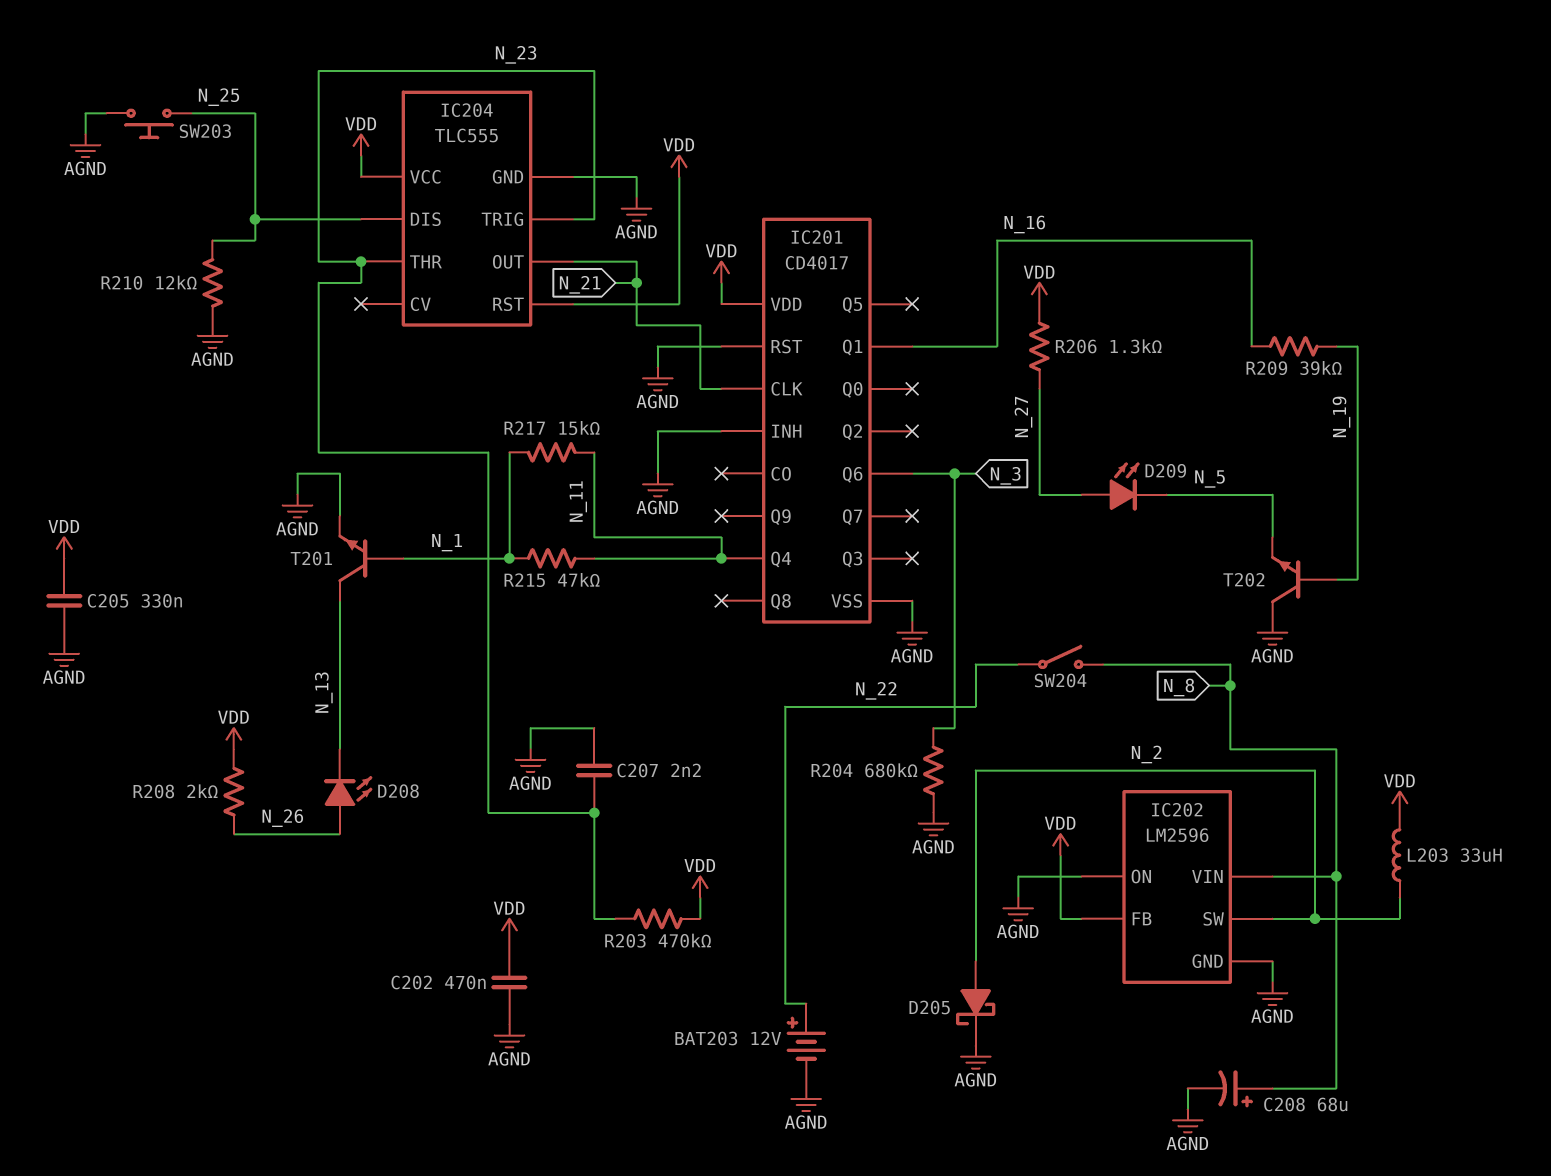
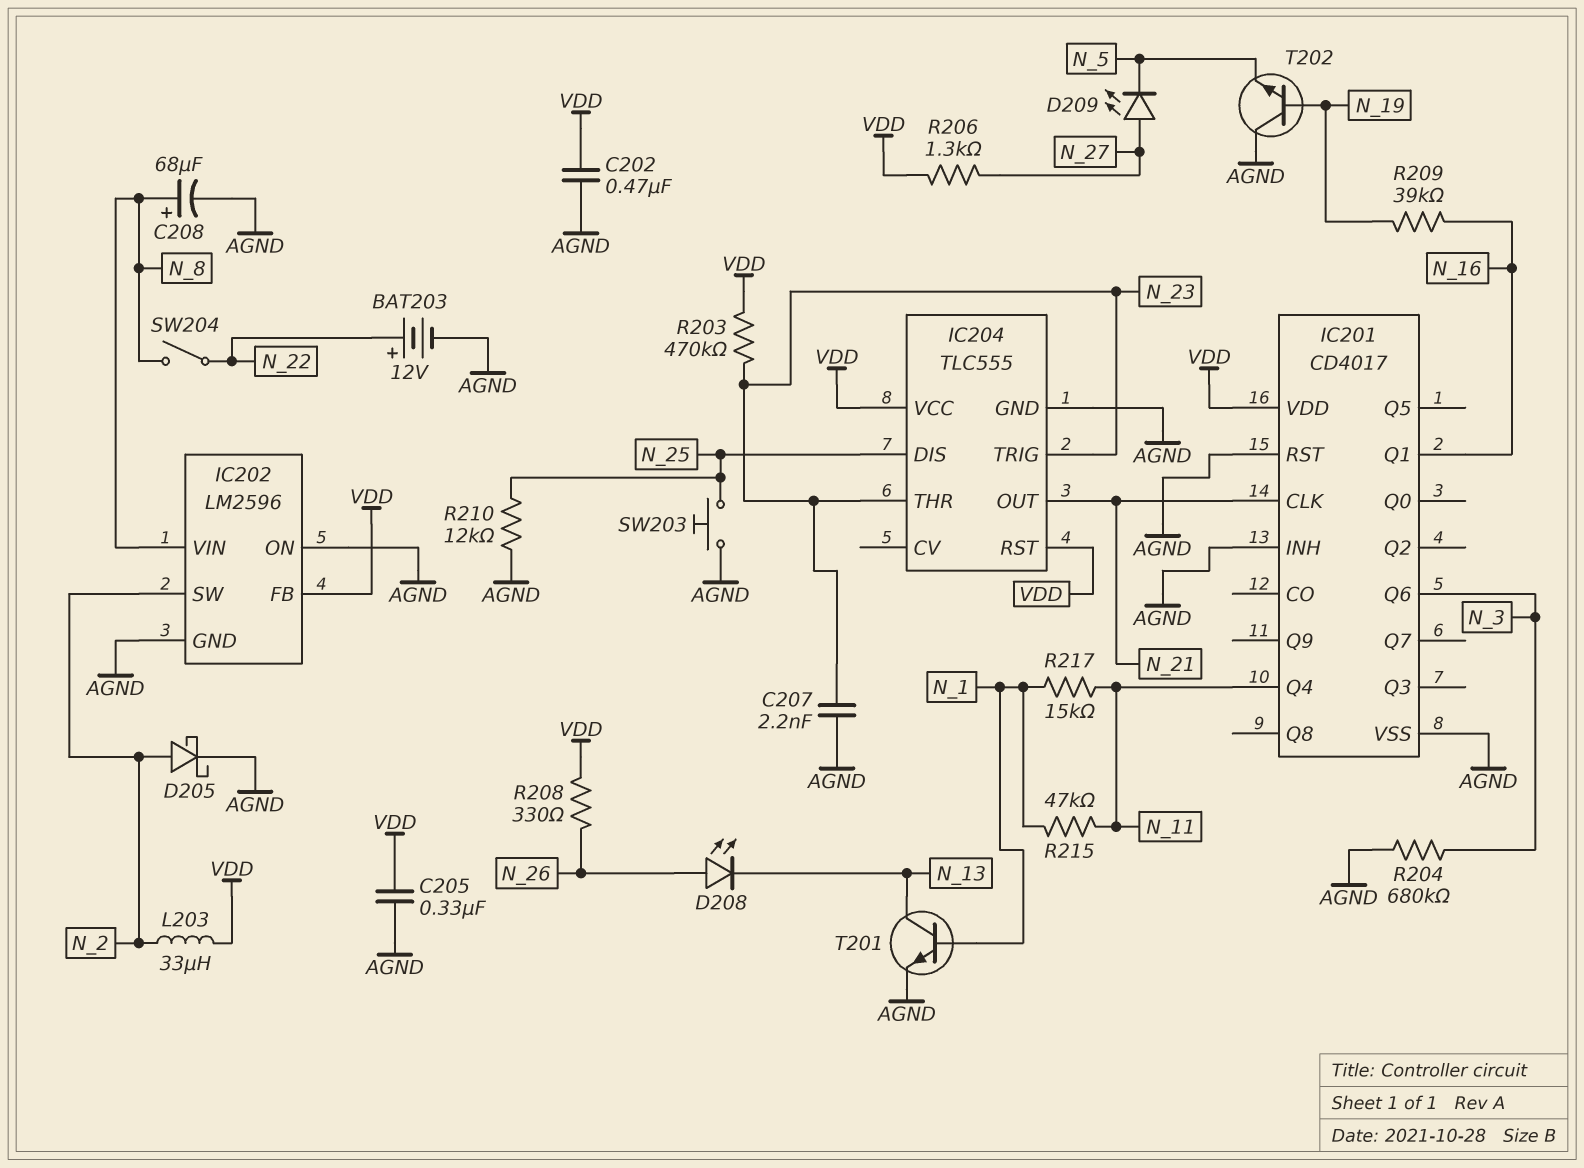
R208: 2k (N_26, VDD) -> 330 (N_26, VDD)

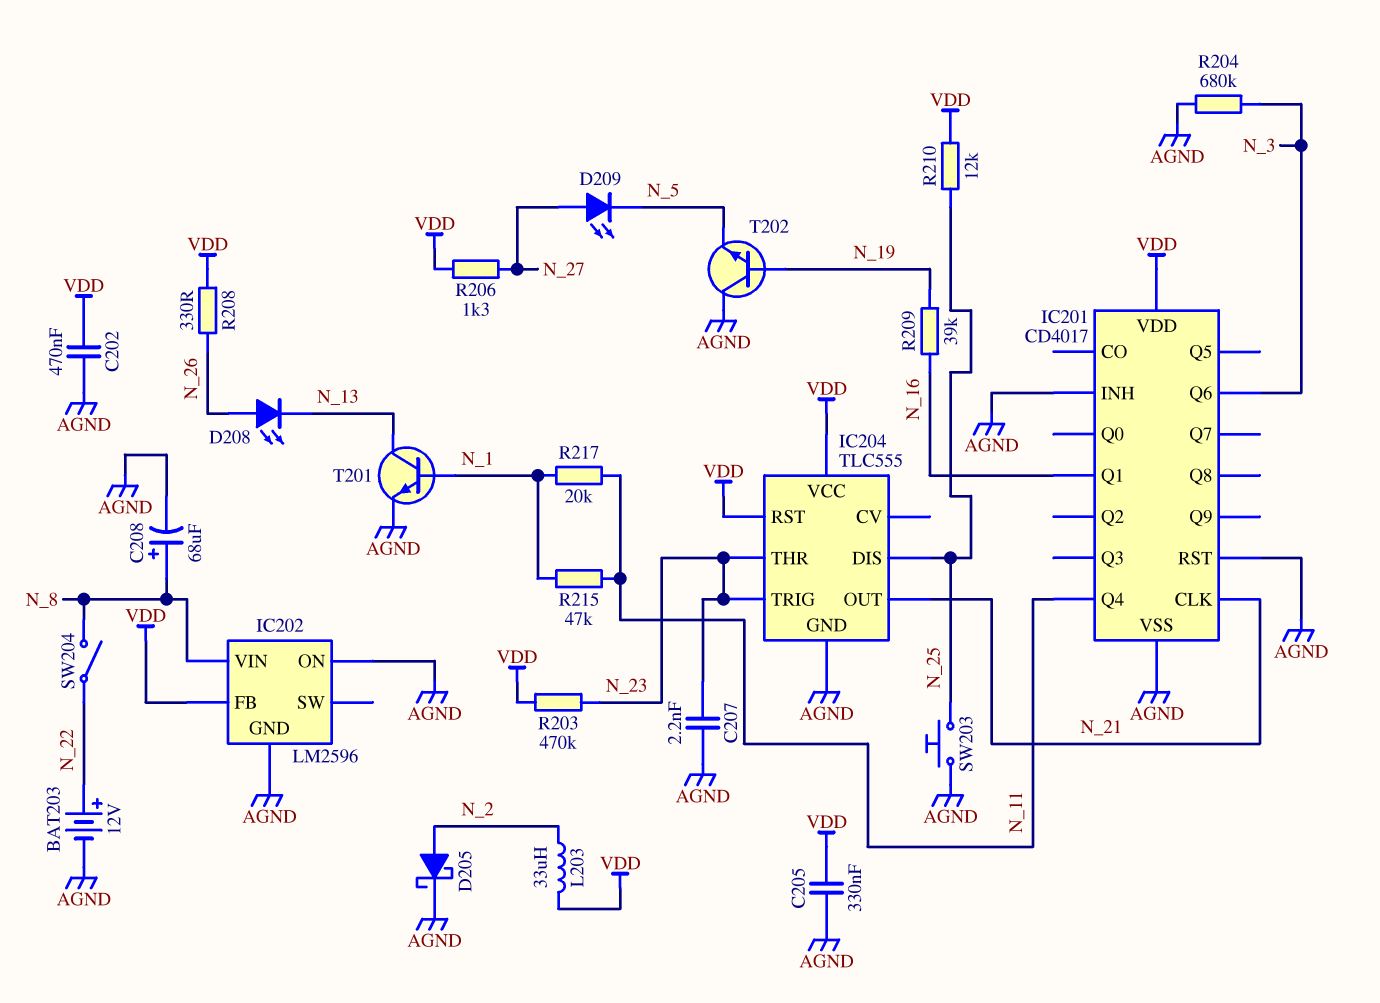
IC202 pin SW: N_2 -> none
R210: 12k (AGND, N_25) -> 12k (N_25, VDD)
R217: 15k (N_1, N_11) -> 20k (N_1, N_11)

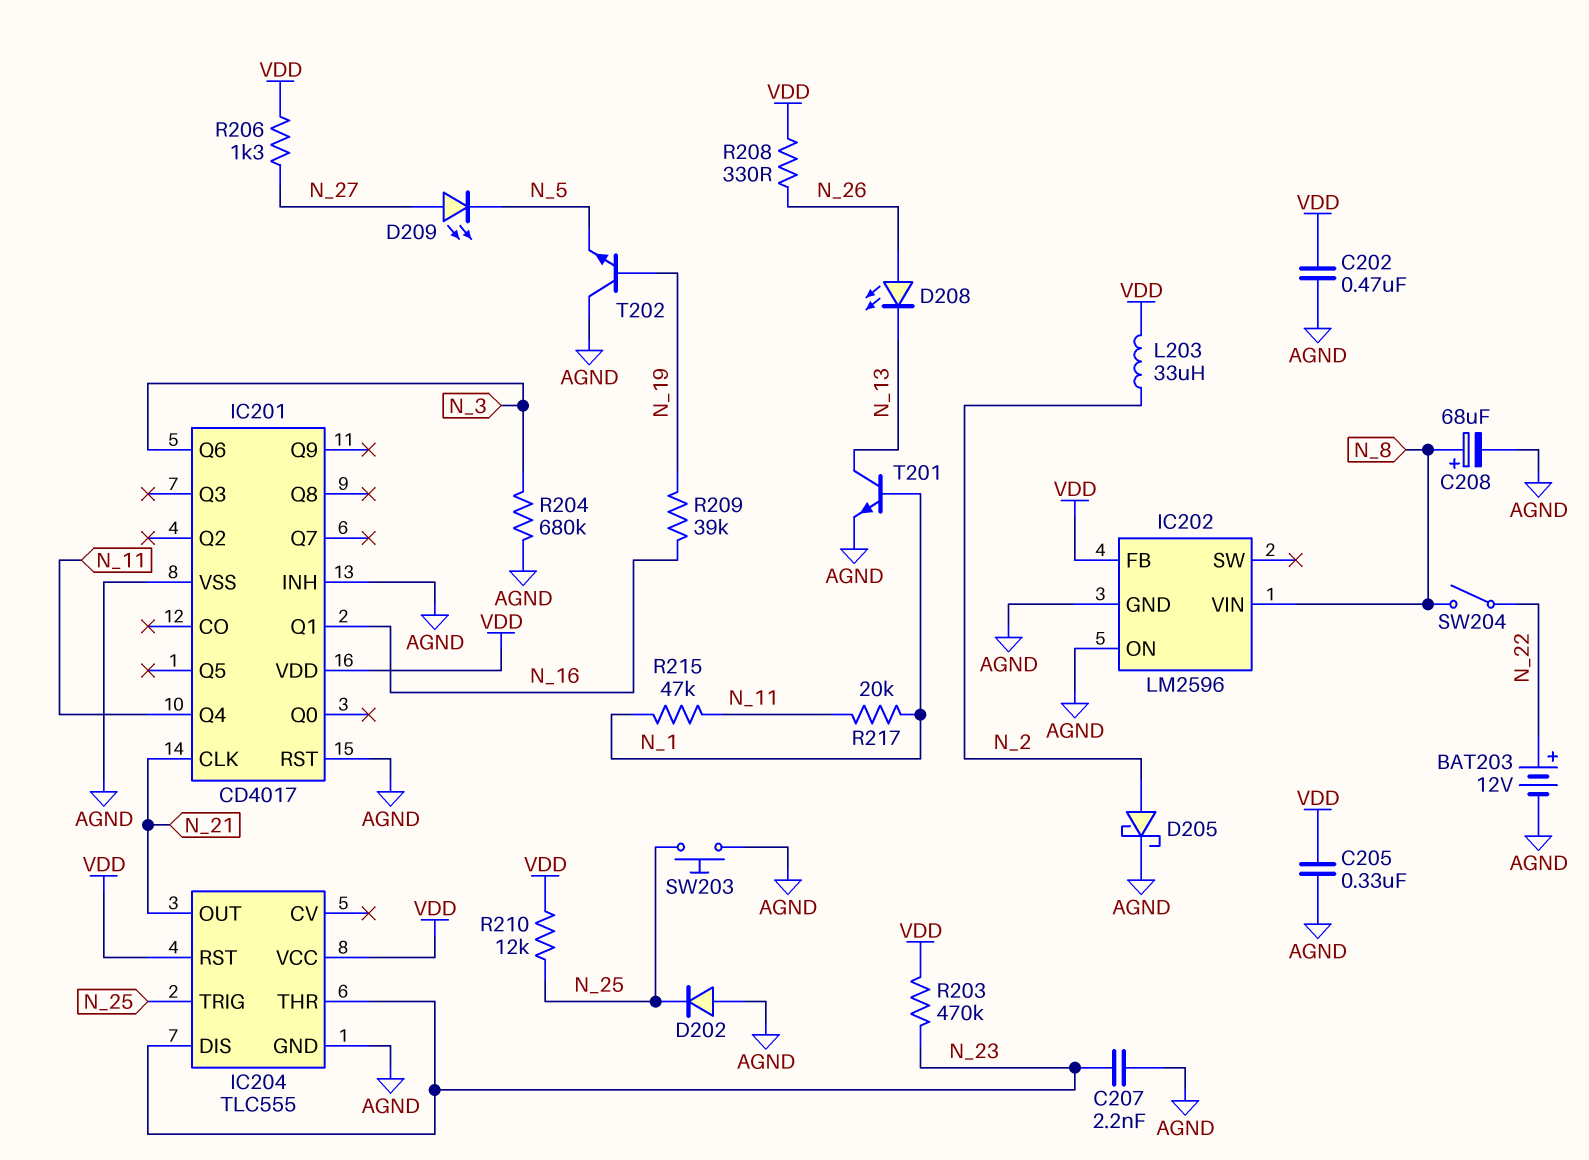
D202: none -> diode (A AGND, K N_25)
IC204 pin DIS: N_25 -> N_23
IC204 pin TRIG: N_23 -> N_25

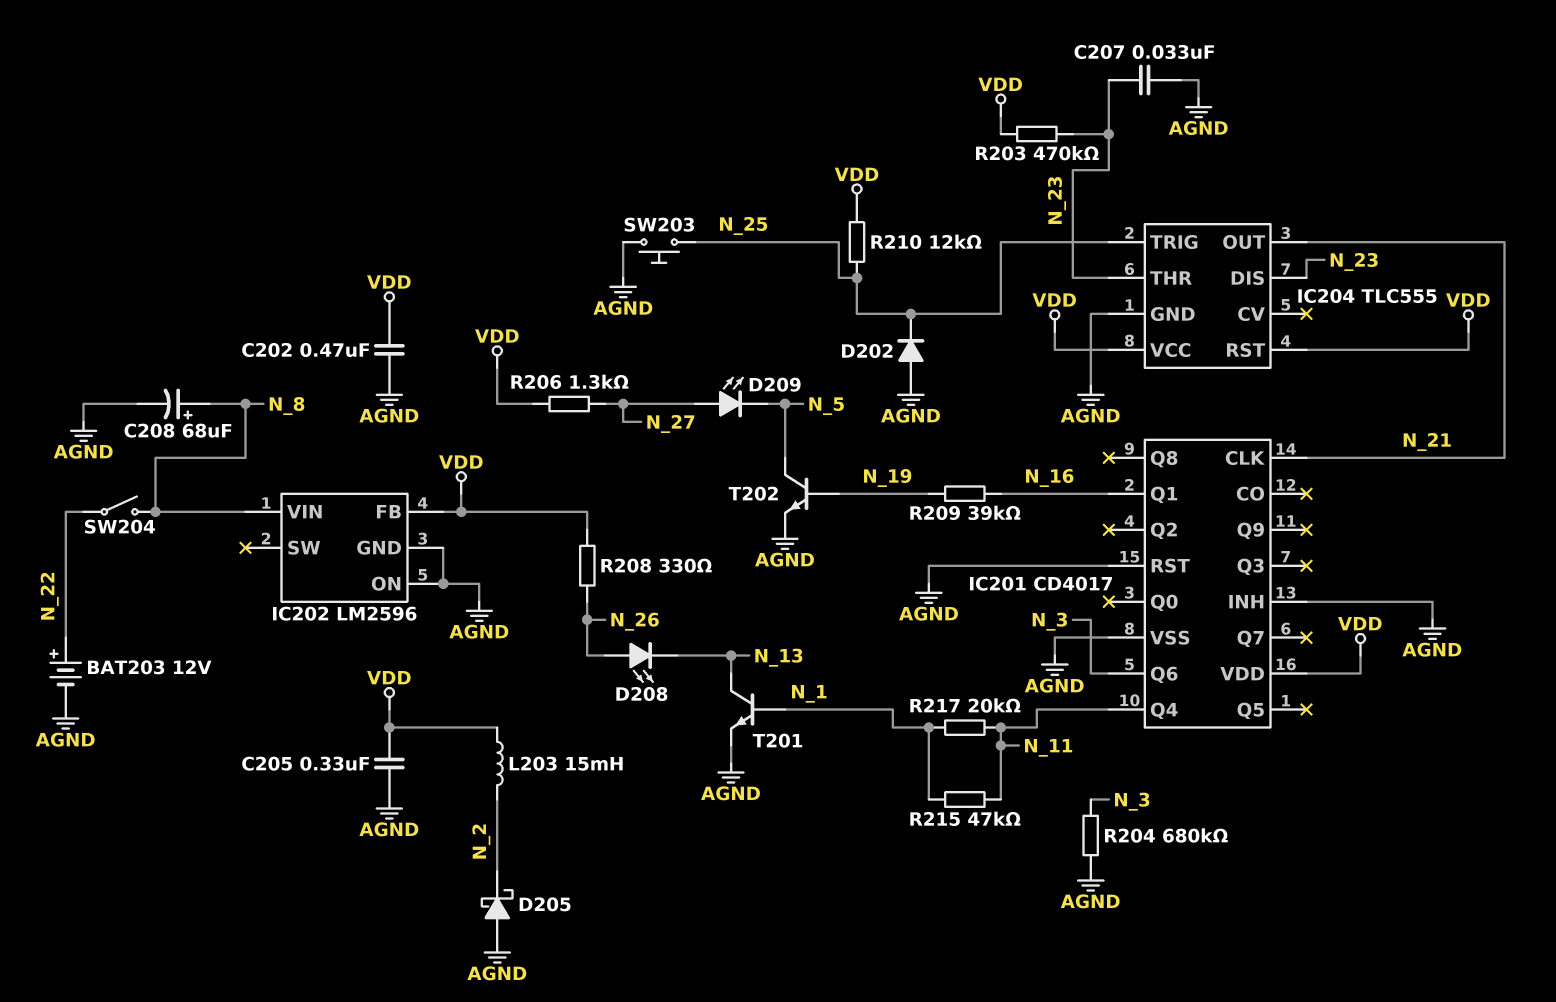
C207: 2.2nF (AGND, N_23) -> 33nF (AGND, N_23)
D205: schottky (A N_2, K AGND) -> schottky (A AGND, K N_2)
L203: 33uH (N_2, VDD) -> 15mH (N_2, VDD)
T202: NPN (B N_19, C AGND, E N_5) -> NPN (B N_19, C N_5, E AGND)

